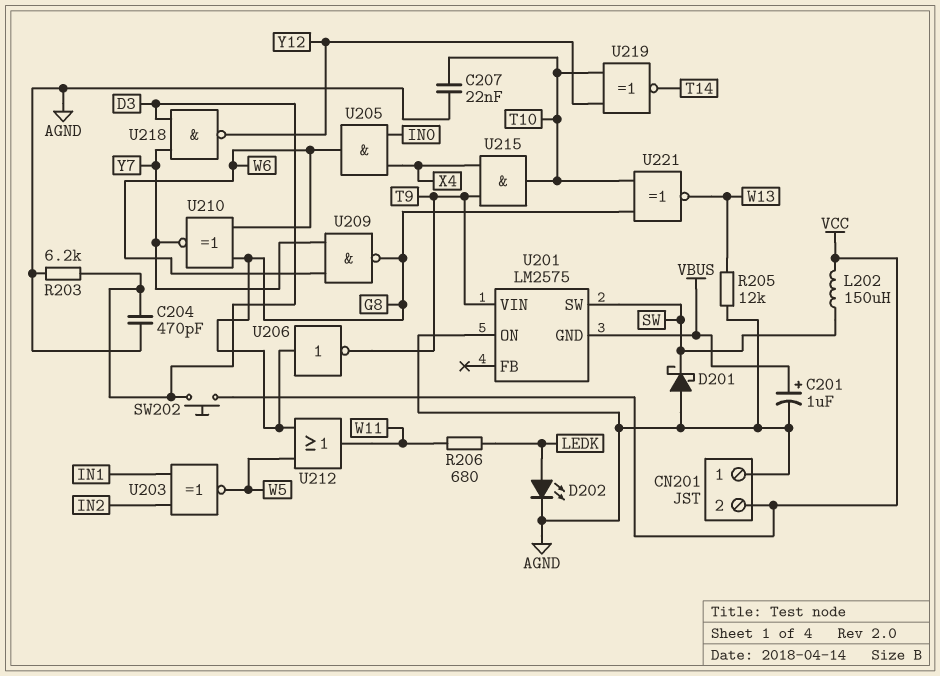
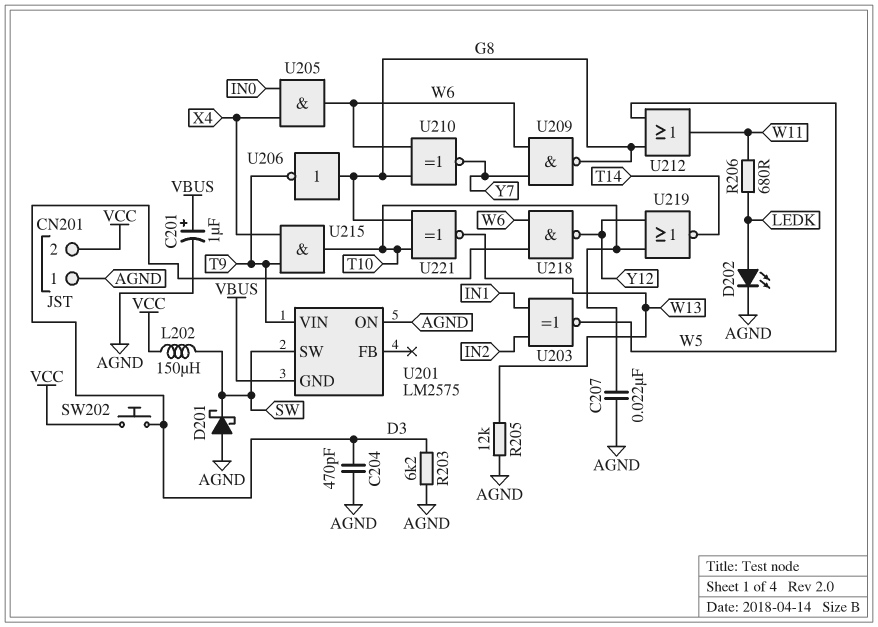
U218: NAND (in D3, in Y7, out Y12) -> NAND (in D3, in W6, out Y12)
U219: XNOR (in T10, in Y12, out T14) -> NOR (in T10, in Y12, out T14)

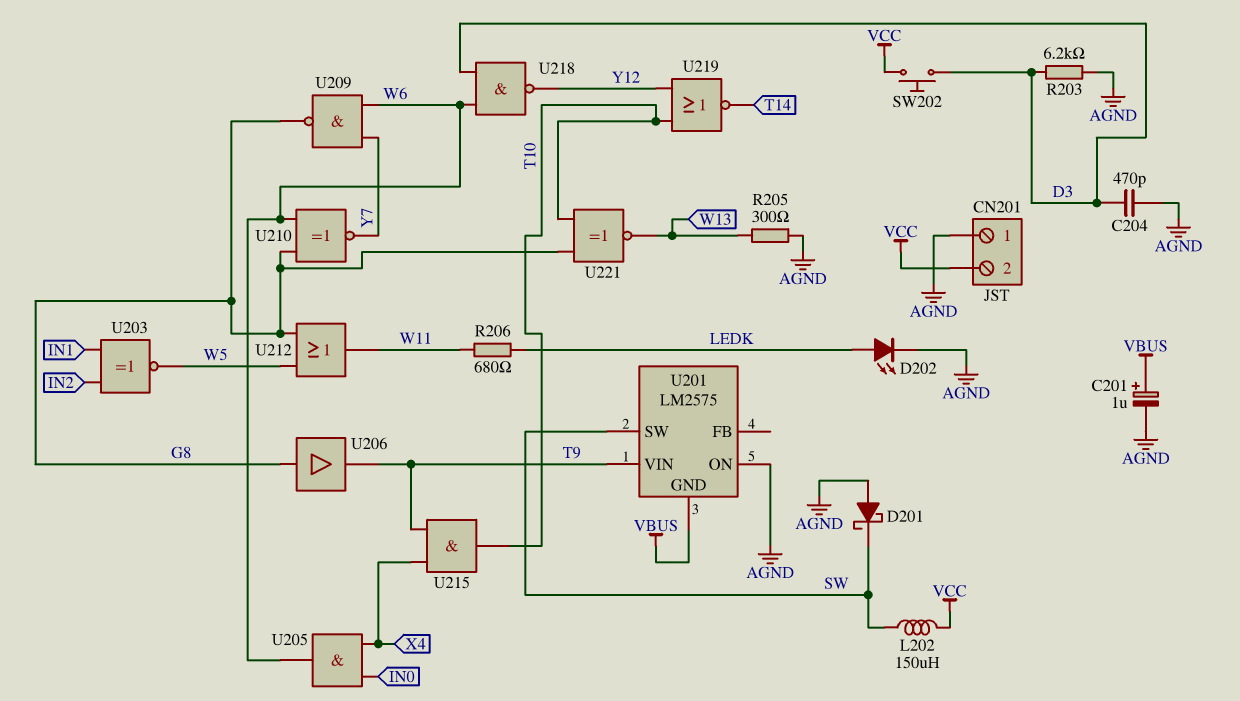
C207: 22nF (AGND, T10) -> none
R205: 12k (AGND, W13) -> 300 (AGND, W13)
U206: NOT (in G8, out T9) -> buffer (in G8, out T9)

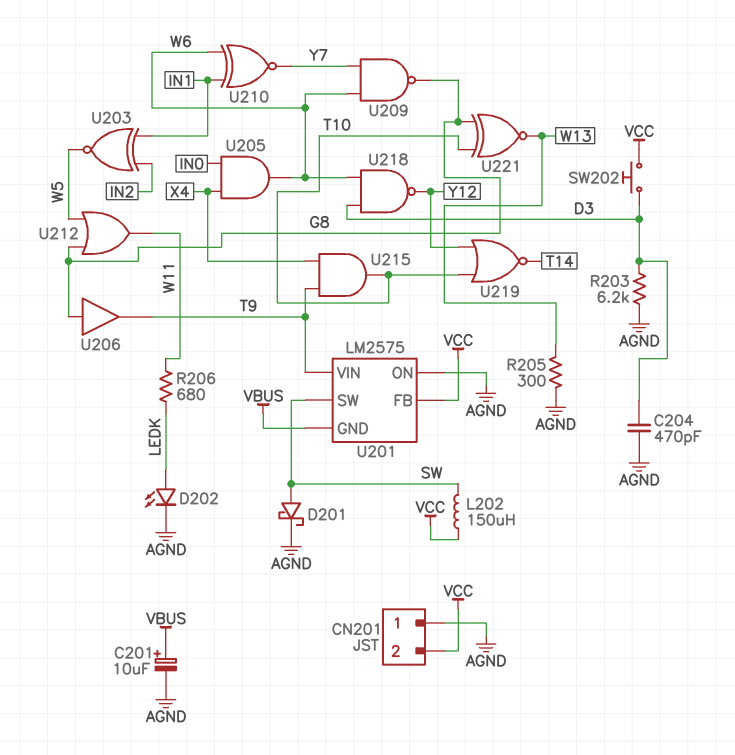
C201: 1uF (plus VBUS, minus AGND) -> 10uF (plus VBUS, minus AGND)
D201: schottky (A AGND, K SW) -> schottky (A SW, K AGND)
U201 pin FB: none -> VCC
U210: XNOR (in G8, in W6, out Y7) -> XNOR (in IN1, in W6, out Y7)

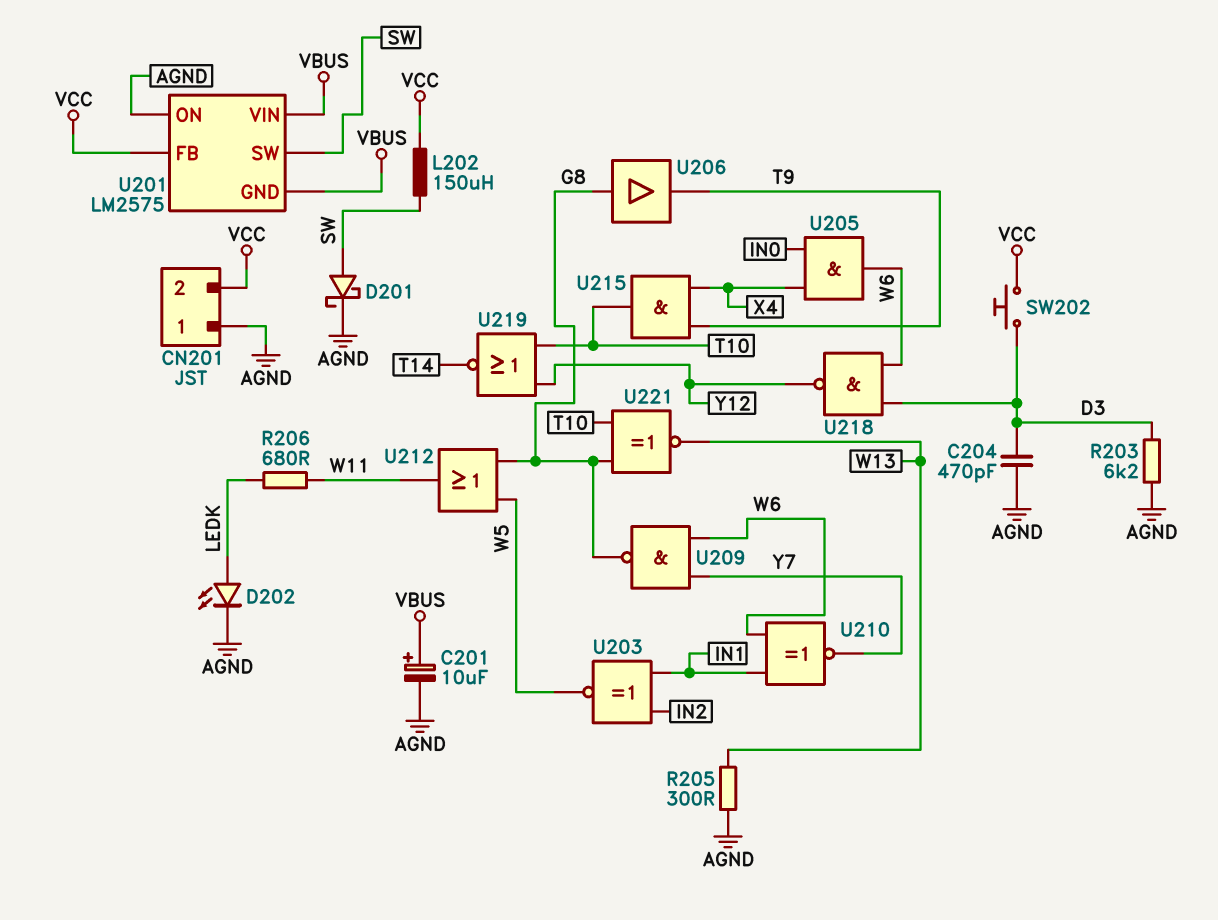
U201 pin VIN: T9 -> VBUS

